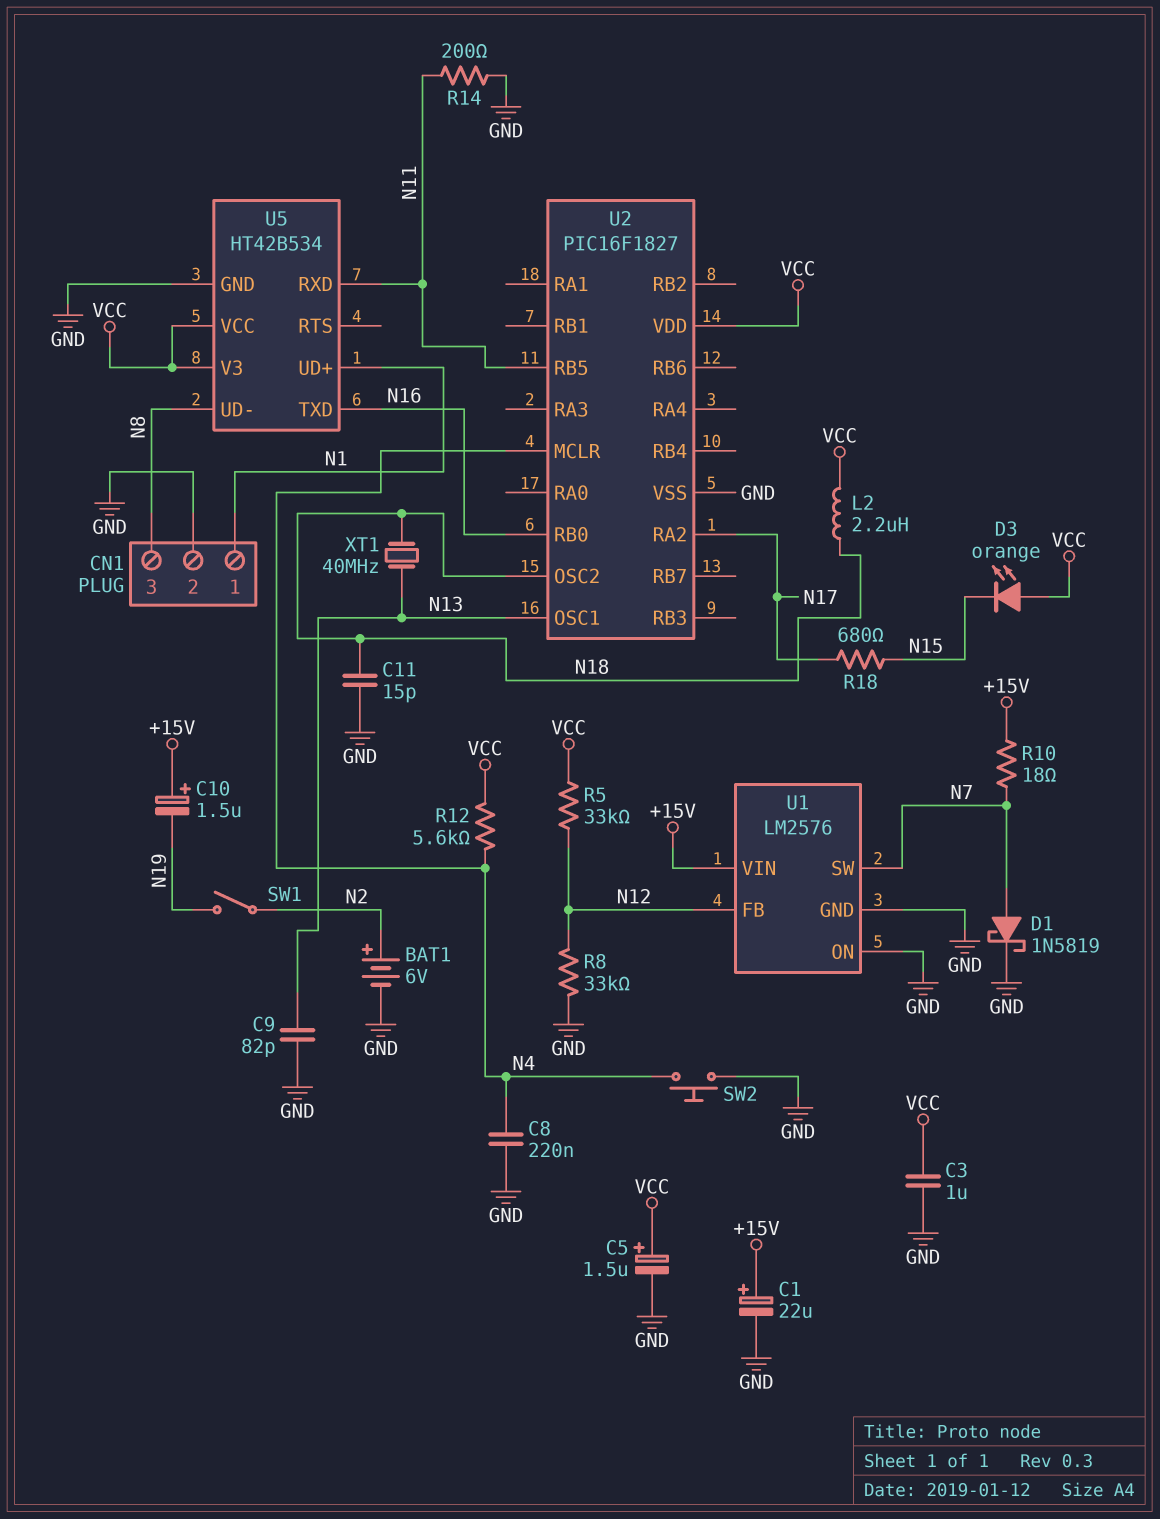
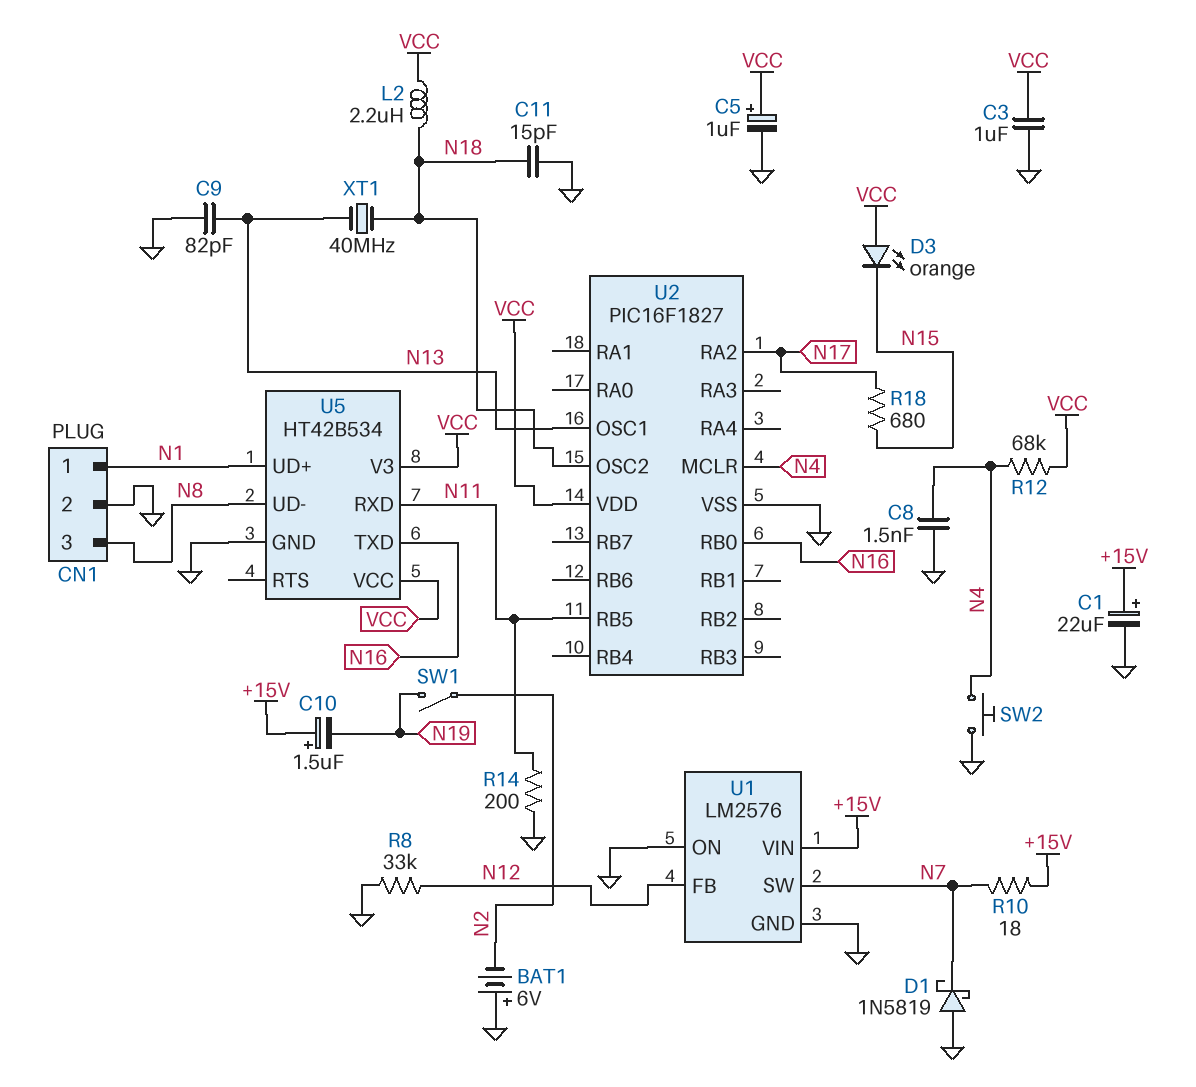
BAT1: 6V (plus N2, minus GND) -> 6V (plus GND, minus N2)
C5: 1.5uF (plus VCC, minus GND) -> 1uF (plus VCC, minus GND)
C8: 220nF (GND, N4) -> 1.5nF (GND, N4)
D1: schottky 1N5819 (A N7, K GND) -> schottky 1N5819 (A GND, K N7)
R5: 33k (N12, VCC) -> none
R12: 5.6k (N4, VCC) -> 68k (N4, VCC)

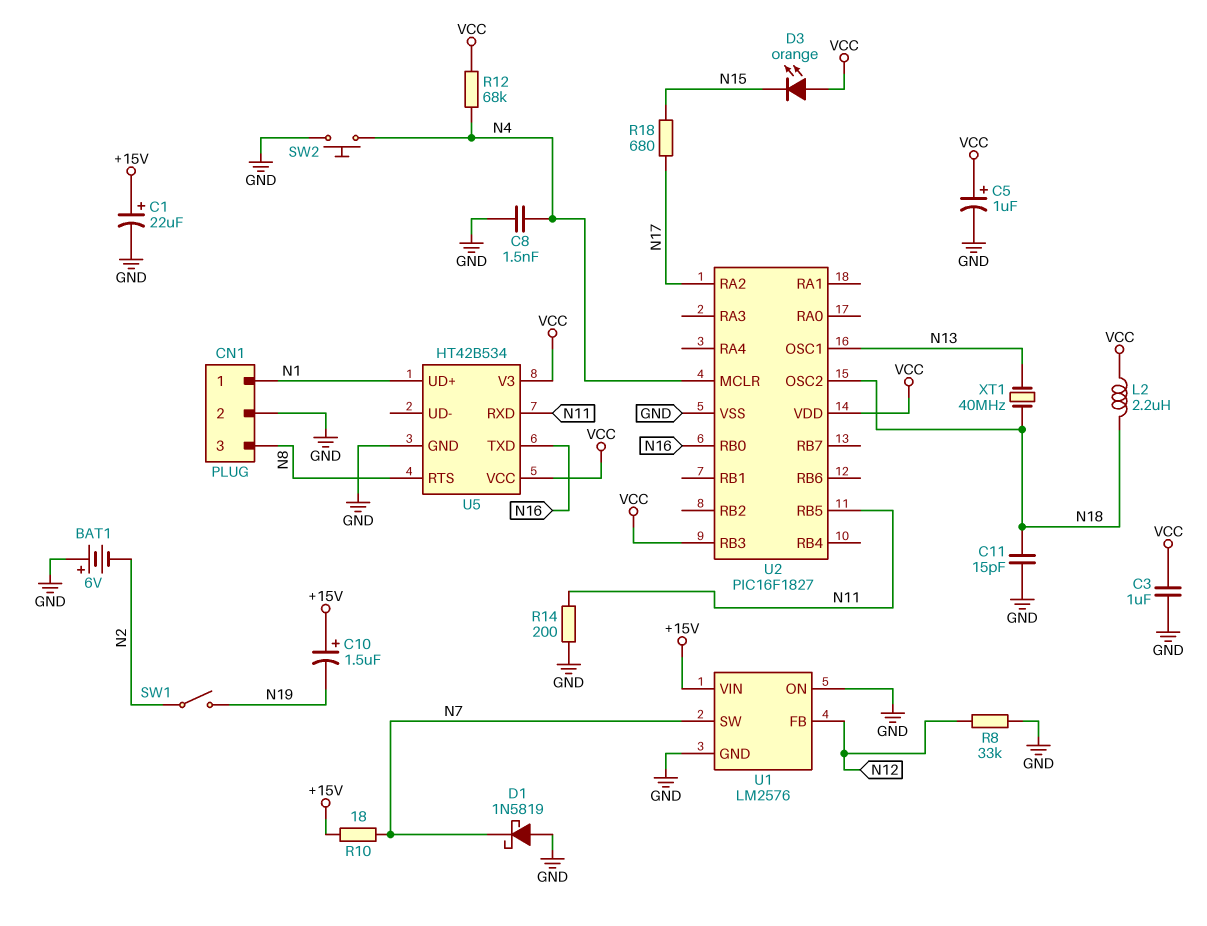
C9: 82pF (GND, N13) -> none
U2 pin RB3: none -> VCC
U5 pin RTS: none -> N8
U5 pin UD-: N8 -> none

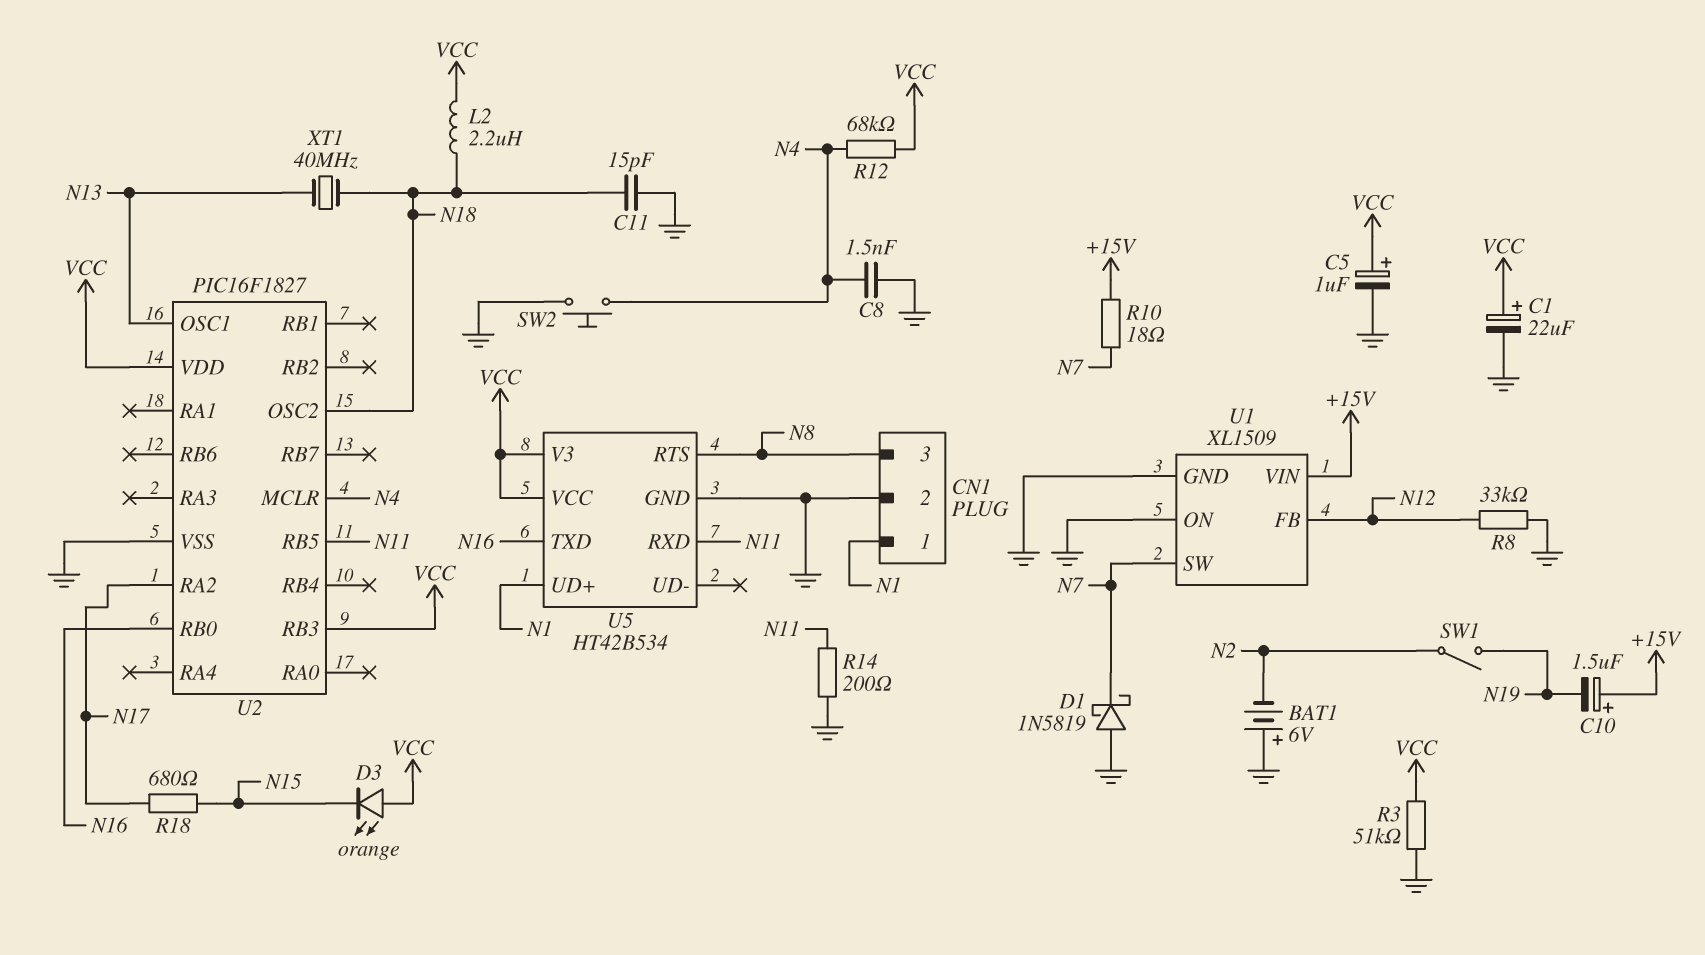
C1: 22uF (plus +15V, minus GND) -> 22uF (plus VCC, minus GND)
C3: 1uF (GND, VCC) -> none
R3: none -> 51k (GND, VCC)
U1: LM2576 -> XL1509

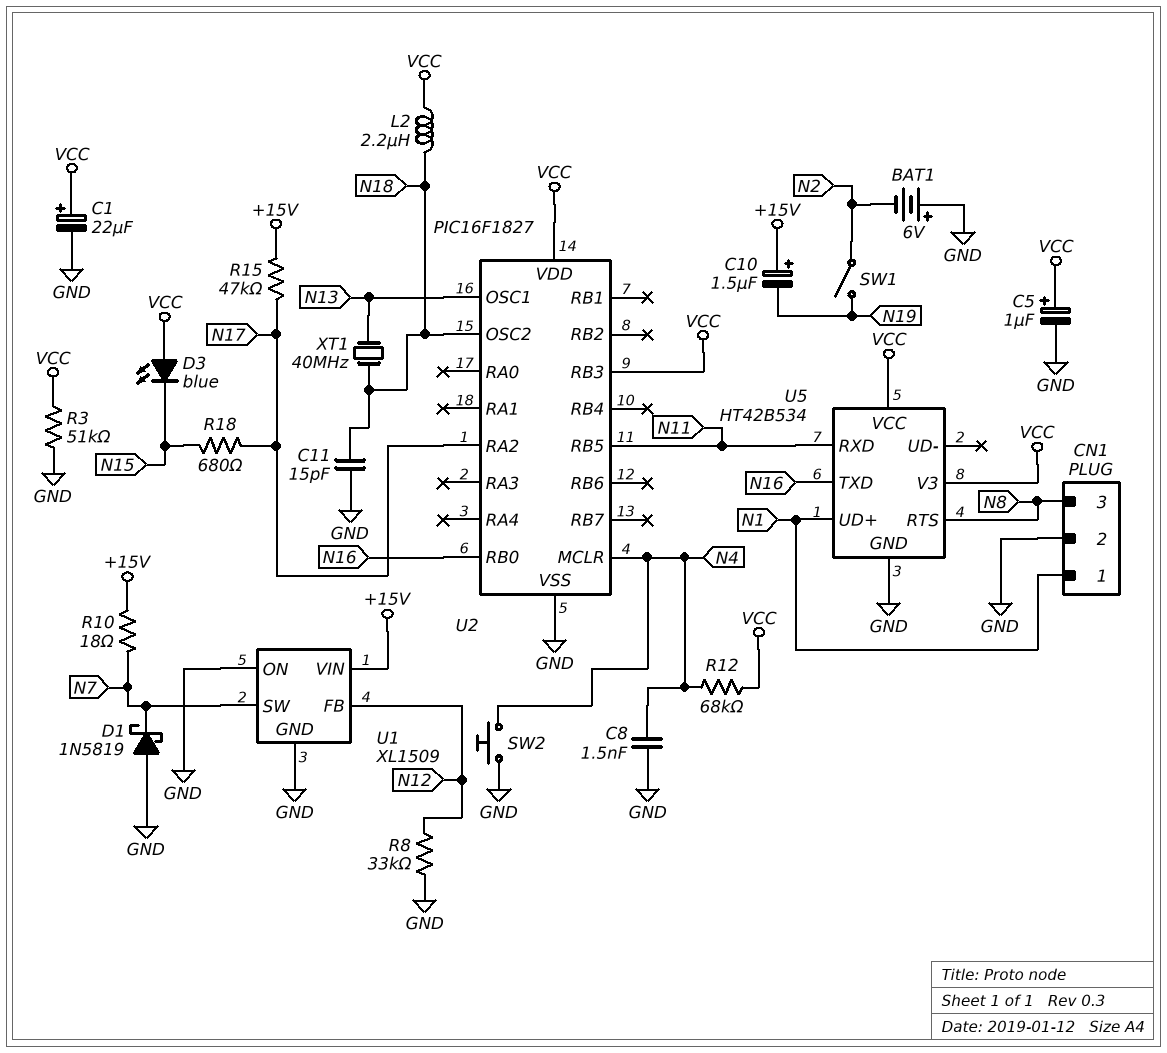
D3: LED orange (A VCC, K N15) -> LED blue (A VCC, K N15)
R14: 200 (GND, N11) -> none
R15: none -> 47k (+15V, N17)

